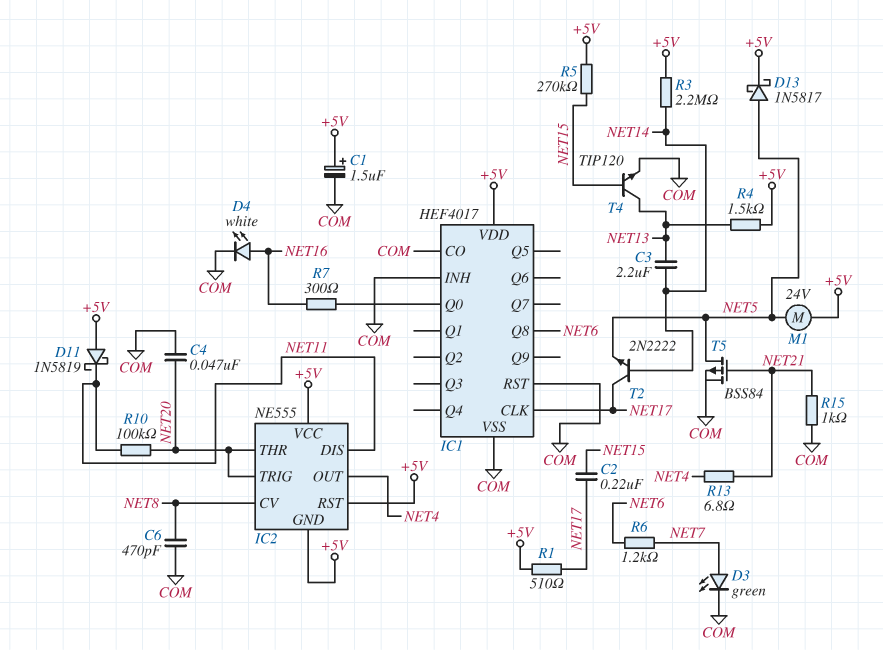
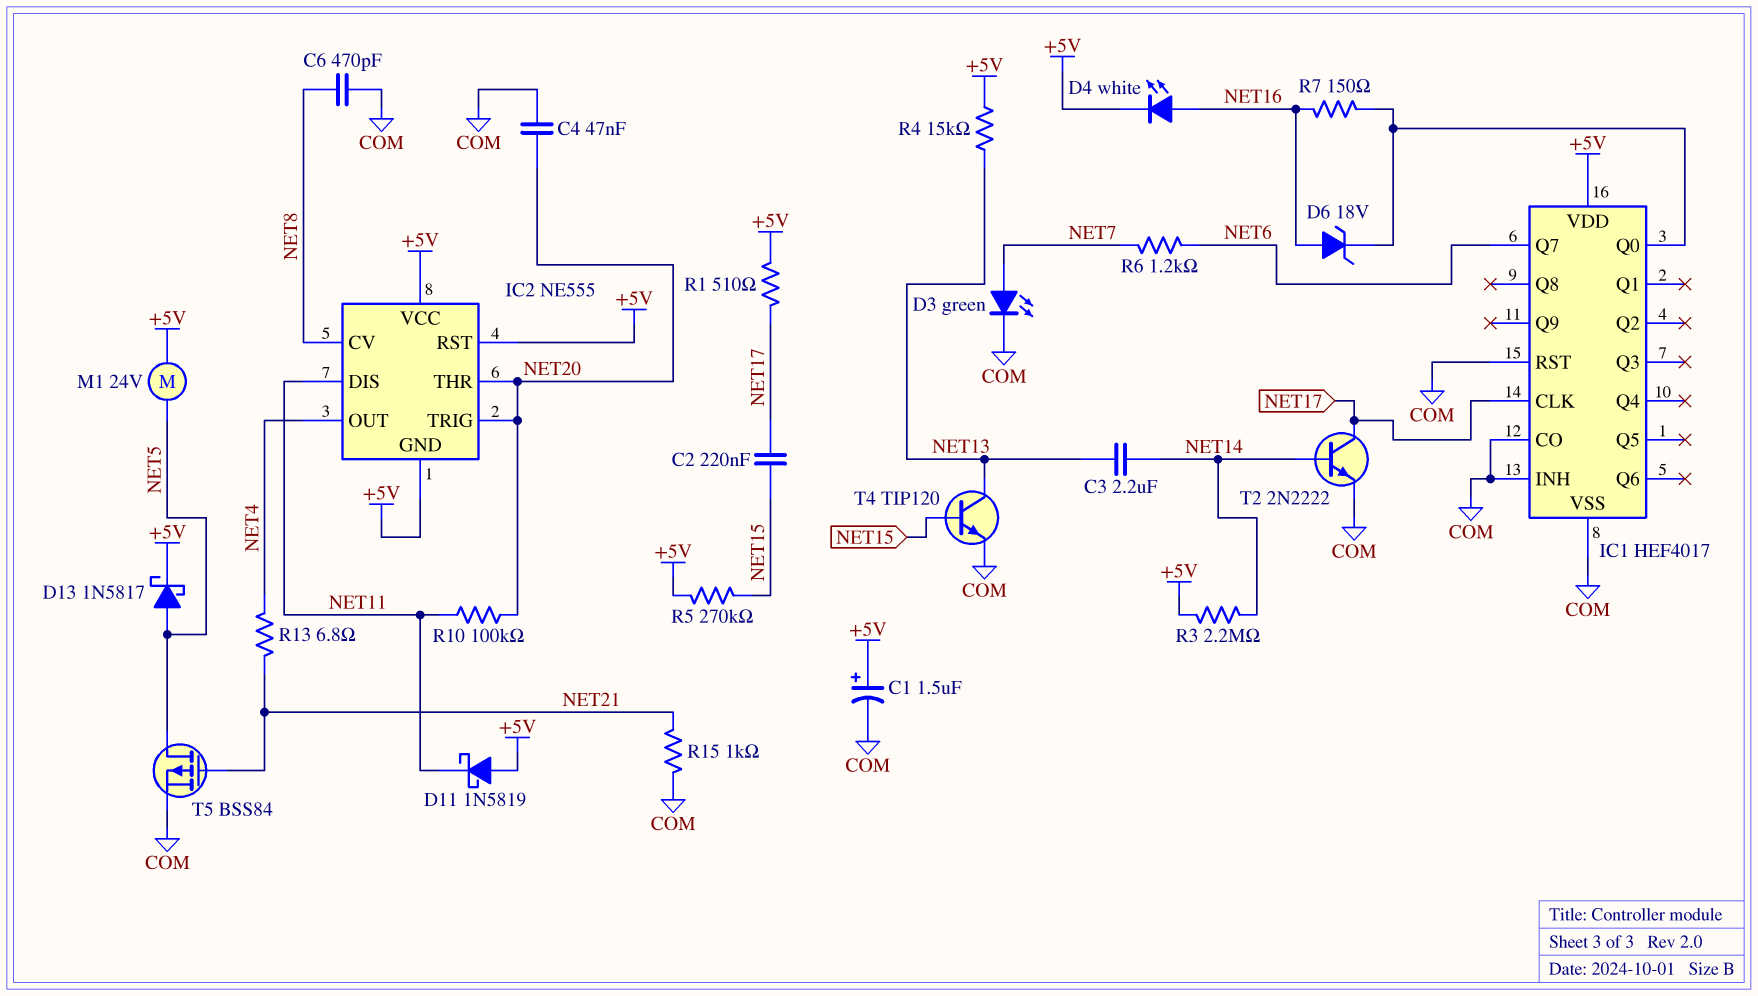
D4: LED white (A NET16, K COM) -> LED white (A NET16, K +5V)
D6: none -> zener 18V (A NET16, K IC1/Q0)
IC1 pin Q7: none -> NET6
IC1 pin Q8: NET6 -> none
R4: 1.5k (+5V, NET13) -> 15k (+5V, NET13)
R7: 300 (IC1/Q0, NET16) -> 150 (IC1/Q0, NET16)
T2: NPN 2N2222 (B NET14, C NET17, E NET5) -> NPN 2N2222 (B NET14, C NET17, E COM)

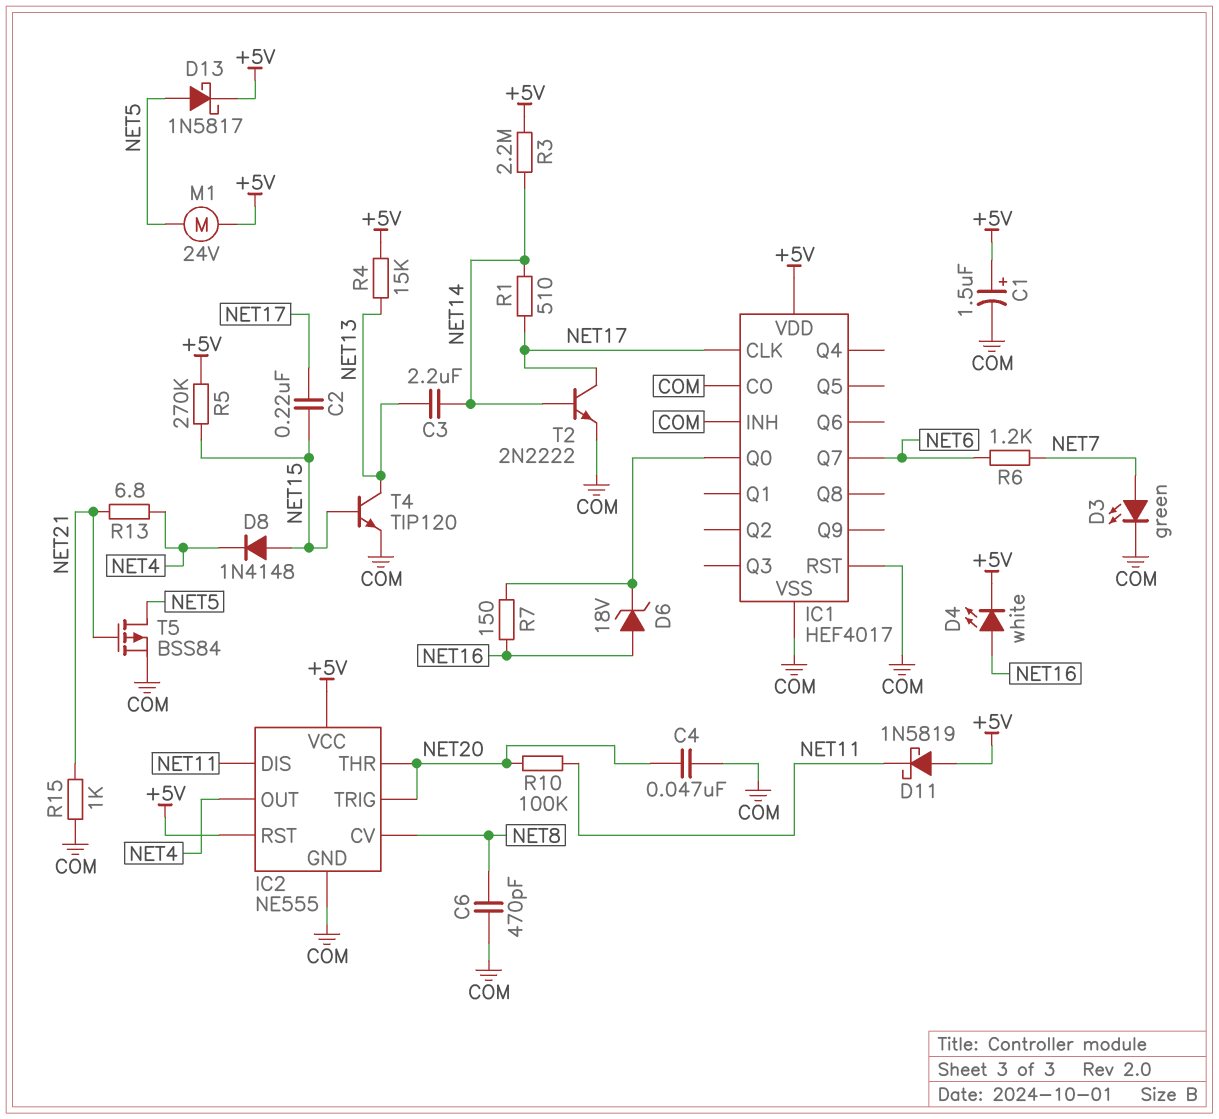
D8: none -> diode 1N4148 (A NET15, K NET4)
IC2 pin GND: +5V -> COM
R1: 510 (+5V, NET17) -> 510 (NET14, NET17)

